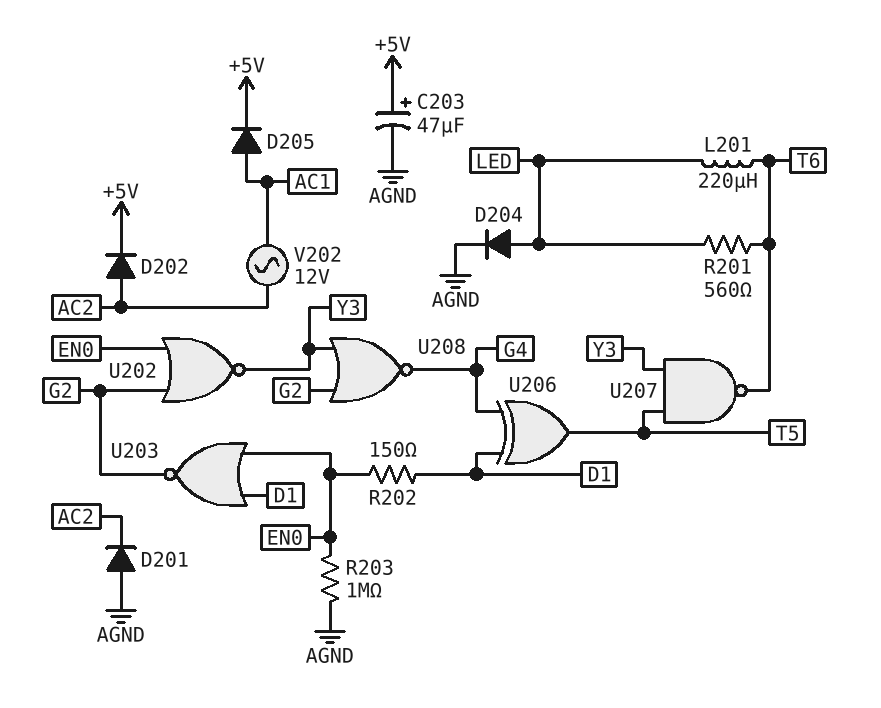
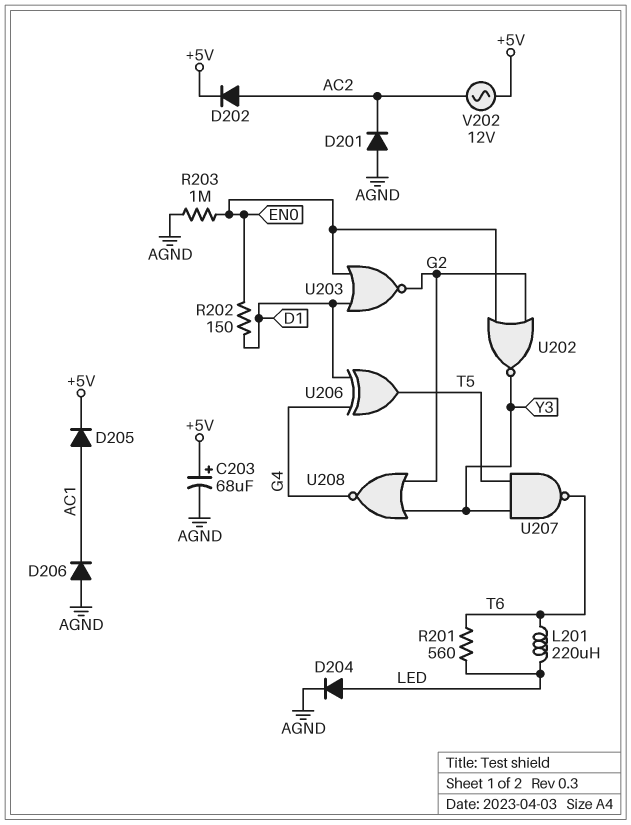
C203: 47uF (plus +5V, minus AGND) -> 68uF (plus +5V, minus AGND)
D206: none -> diode (A AGND, K AC1)
V202: AC 12V (AC1, AC2) -> AC 12V (+5V, AC2)

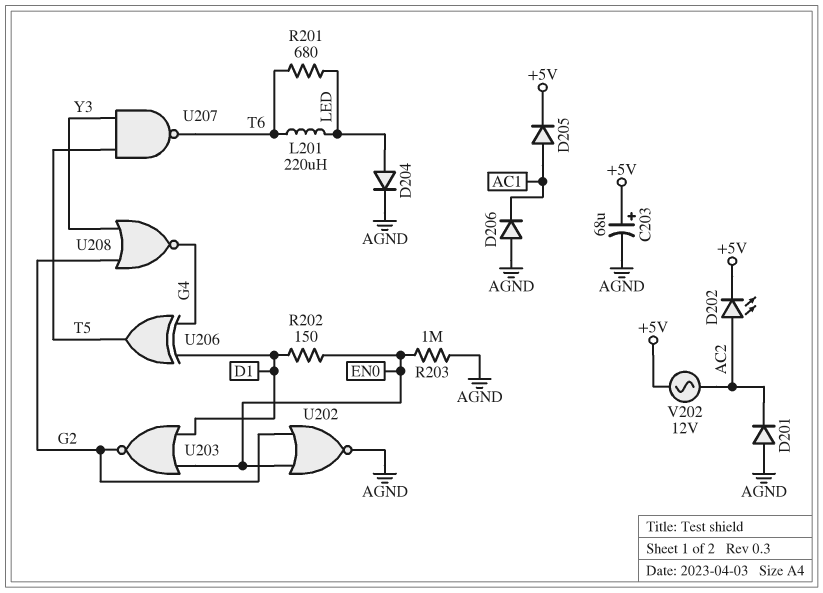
D202: diode (A AC2, K +5V) -> LED (A AC2, K +5V)
R201: 560 (LED, T6) -> 680 (LED, T6)
U202: NOR (in EN0, in G2, out Y3) -> NOR (in EN0, in G2, out AGND)

